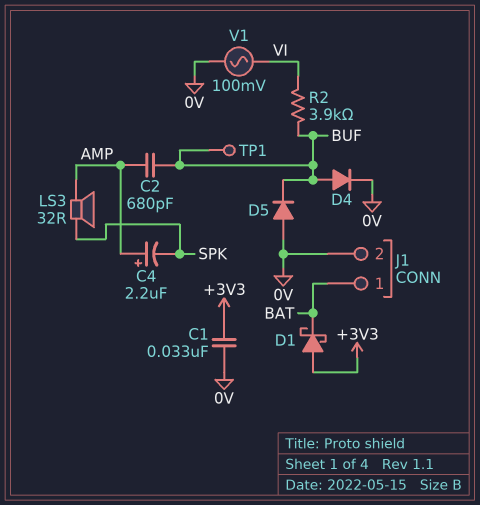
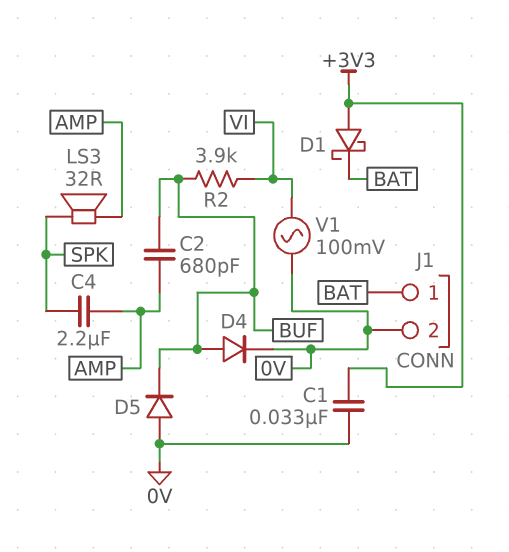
C4: 2.2uF (plus AMP, minus SPK) -> 2.2uF (AMP, SPK)
TP1: test point (BUF) -> none

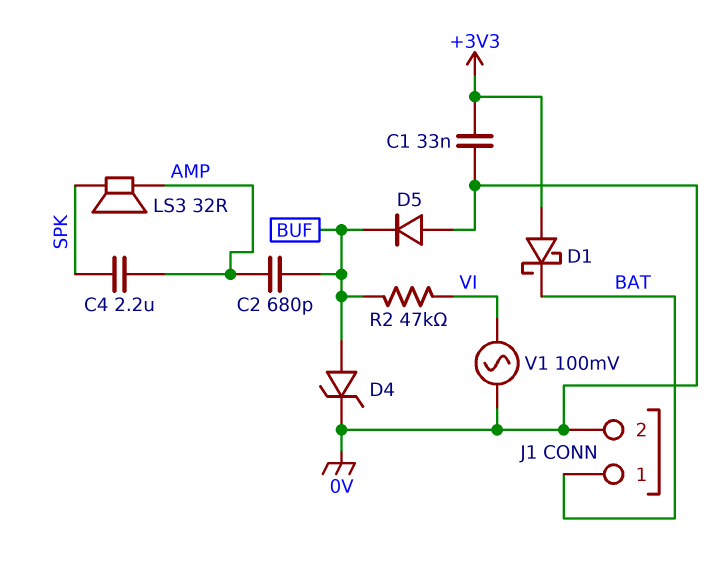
D4: diode (A BUF, K 0V) -> zener (A BUF, K 0V)
R2: 3.9k (BUF, VI) -> 47k (BUF, VI)

